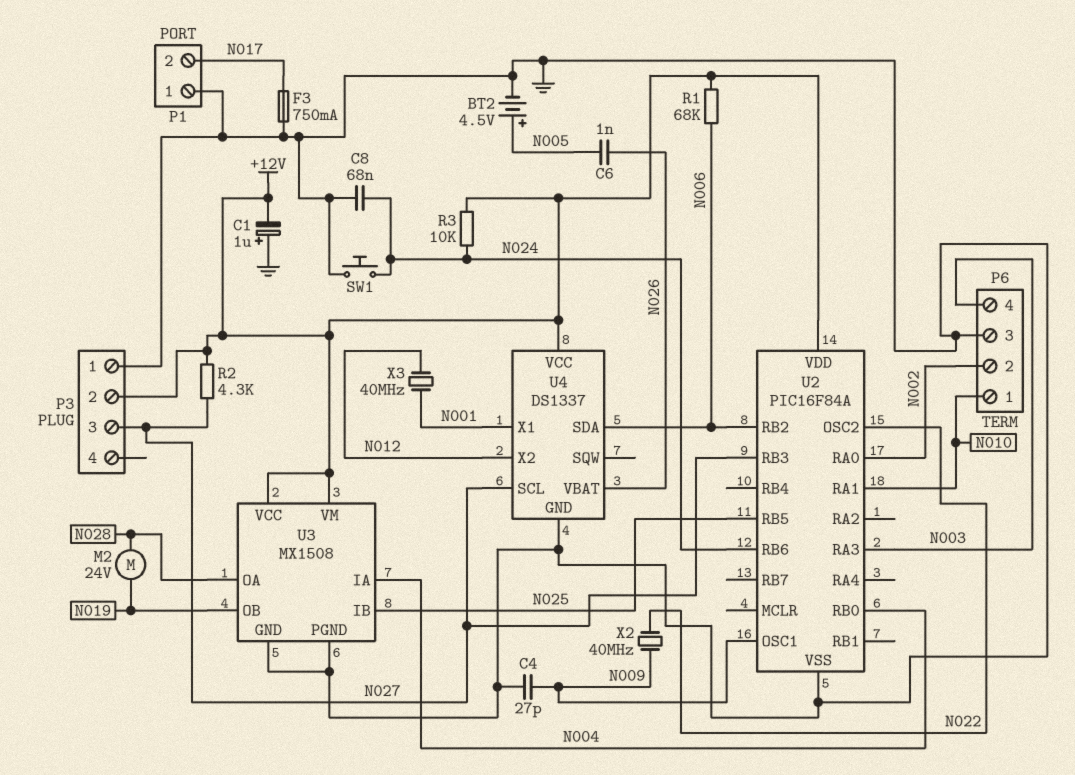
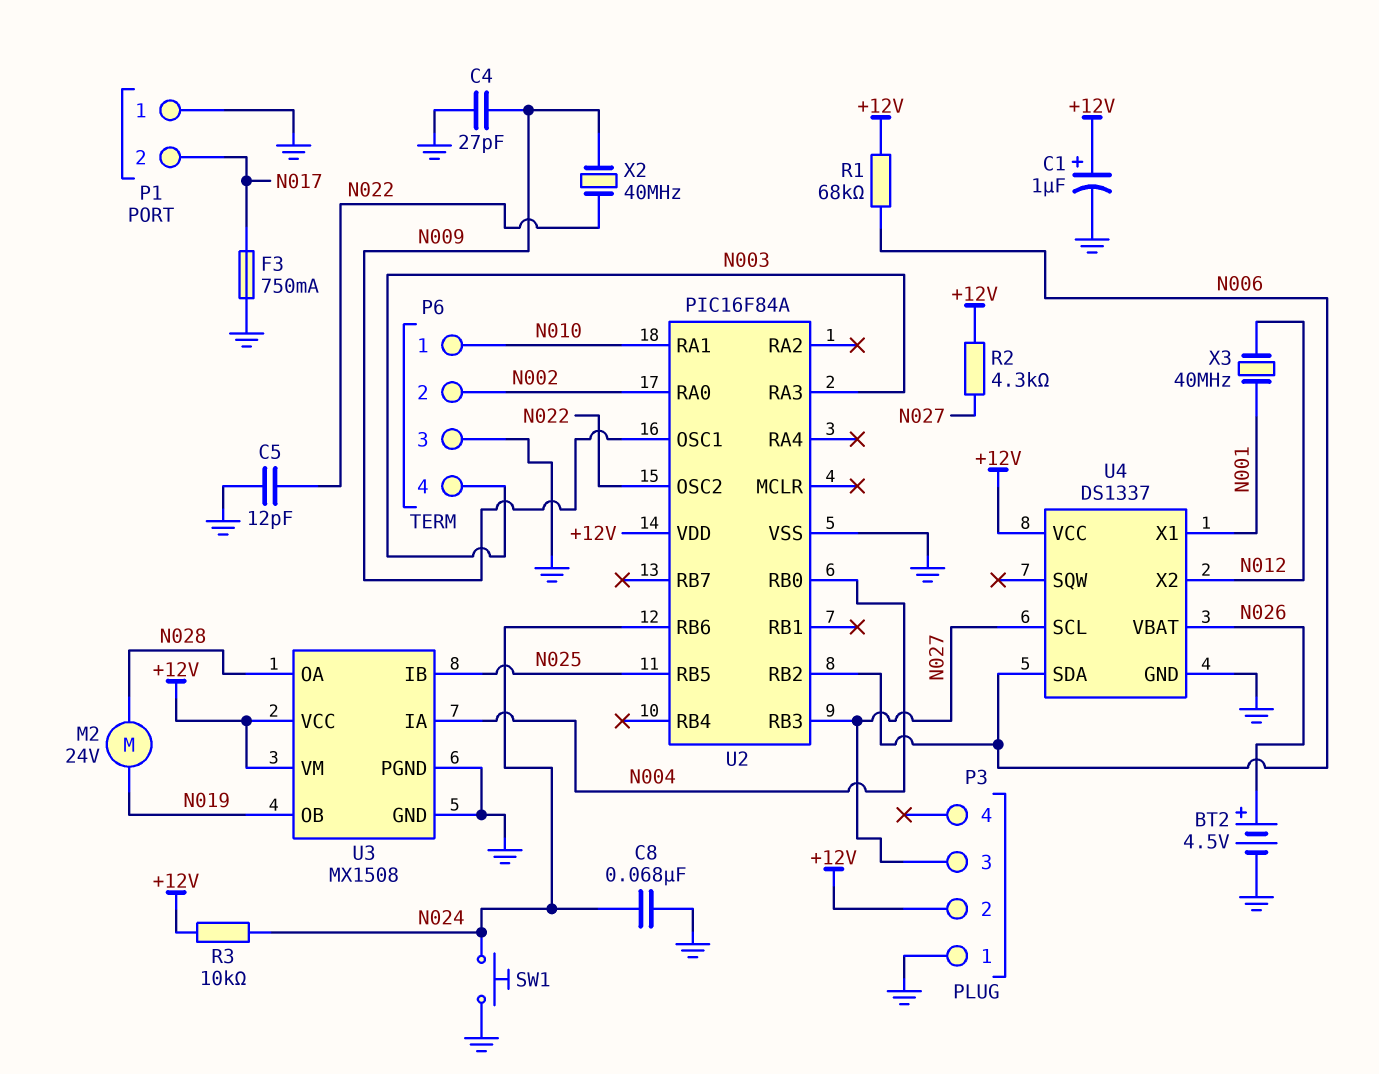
BT2: 4.5V (plus N005, minus GND) -> 4.5V (plus N026, minus GND)
C1: 1uF (plus GND, minus +12V) -> 1uF (plus +12V, minus GND)
C5: none -> 12pF (GND, N022)
C6: 1nF (N005, N026) -> none

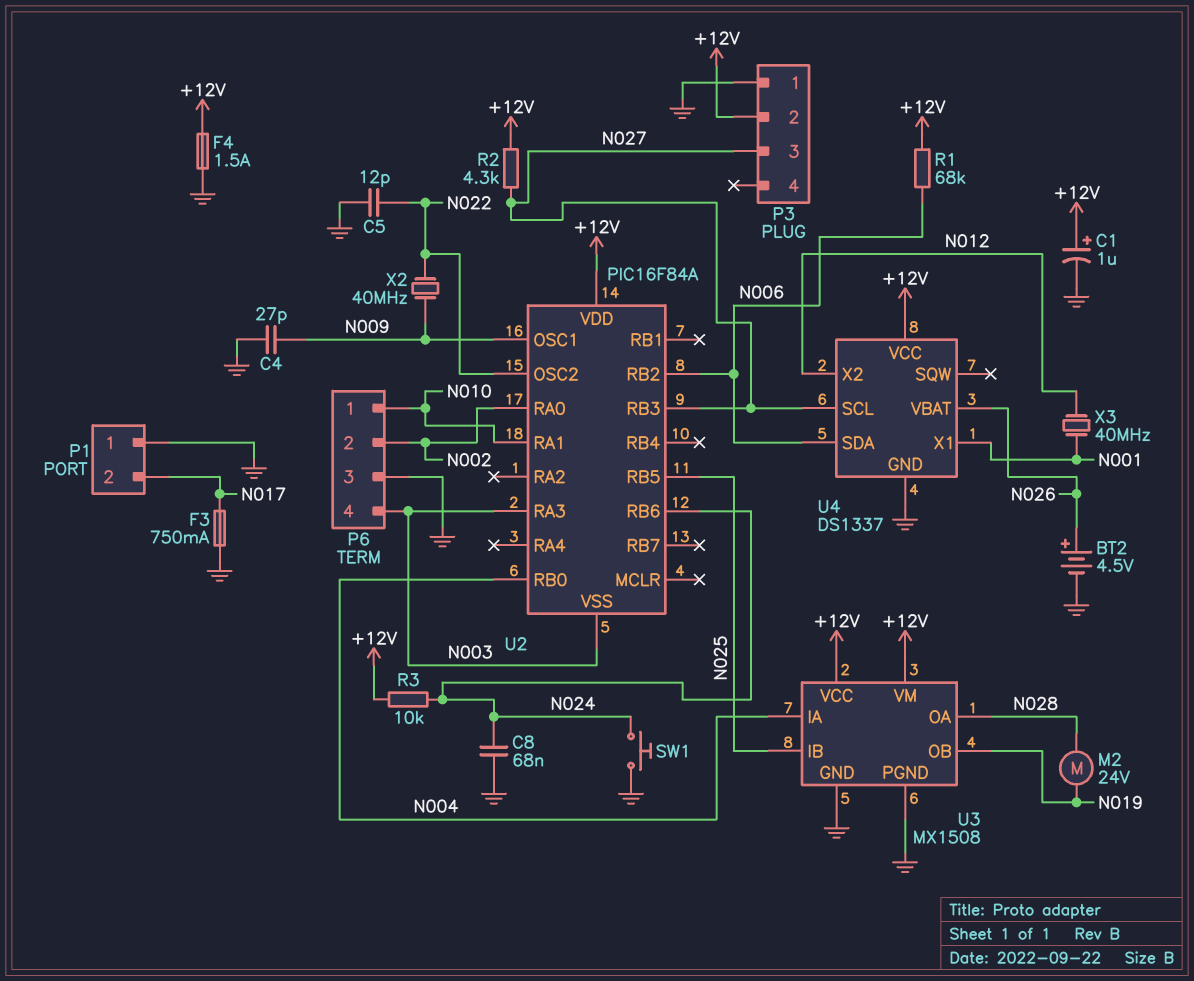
F4: none -> 1.5A (+12V, GND)
U2 pin VSS: GND -> N003

